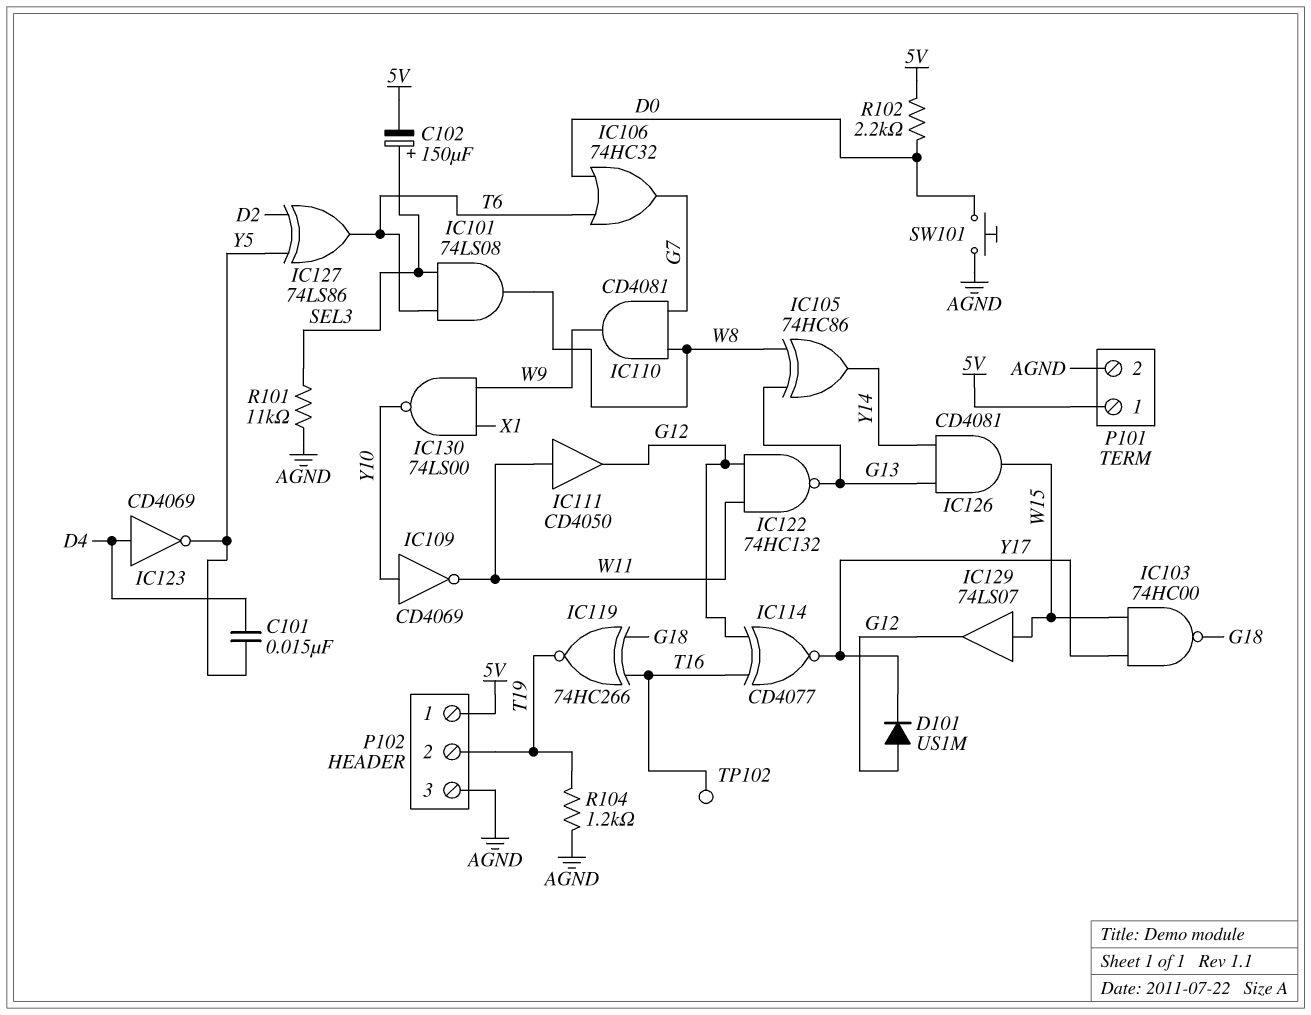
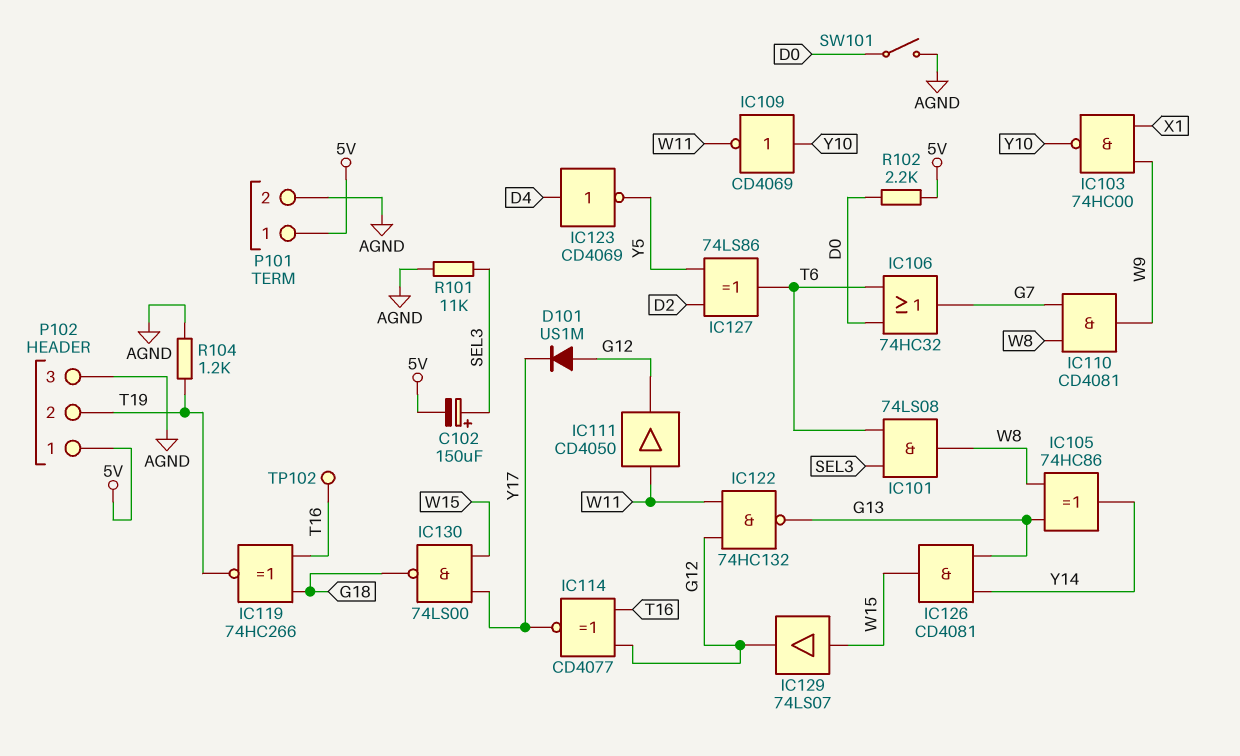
C101: 15nF (D4, Y5) -> none
IC103: NAND 74HC00 (in W15, in Y17, out G18) -> NAND 74HC00 (in W9, in X1, out Y10)
IC130: NAND 74LS00 (in W9, in X1, out Y10) -> NAND 74LS00 (in W15, in Y17, out G18)
SW101: button (AGND, D0) -> switch (AGND, D0)

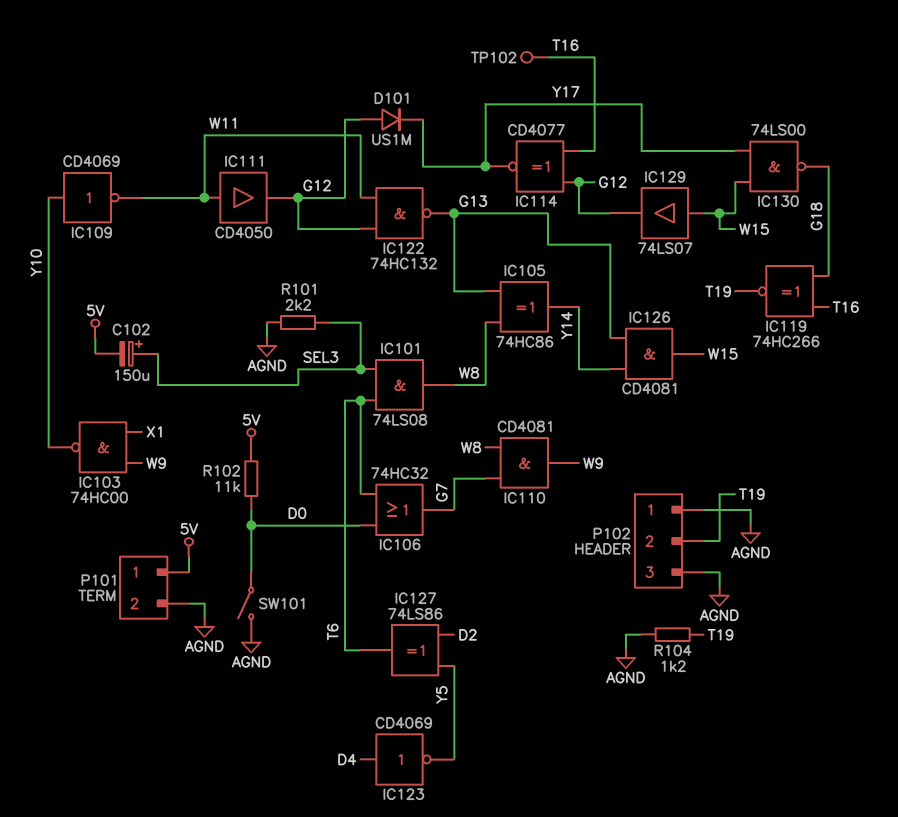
P102 pin 1: 5V -> AGND
R101: 11k (AGND, SEL3) -> 2.2k (AGND, SEL3)
R102: 2.2k (5V, D0) -> 11k (5V, D0)

